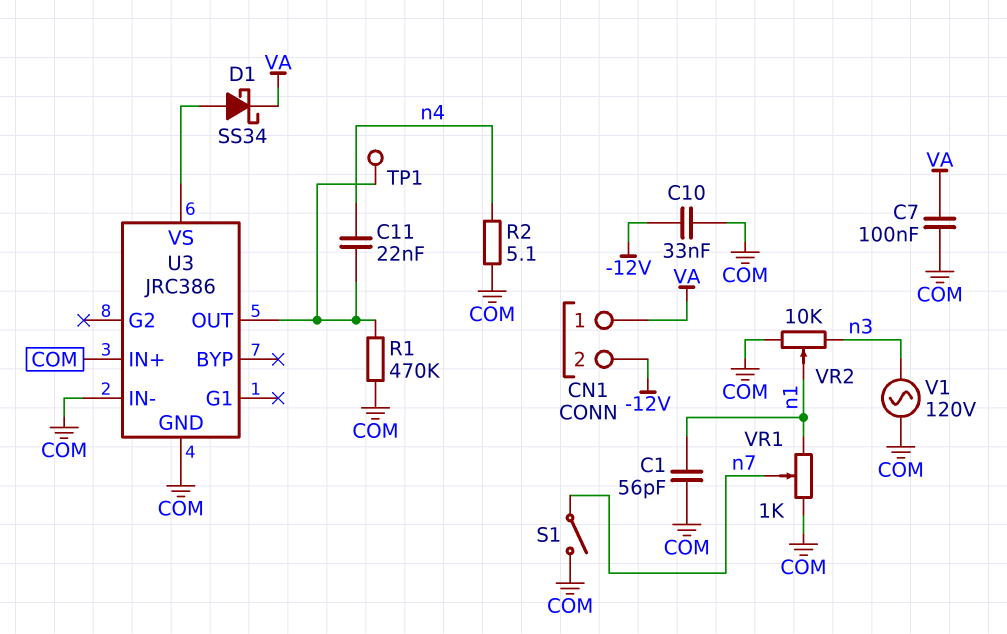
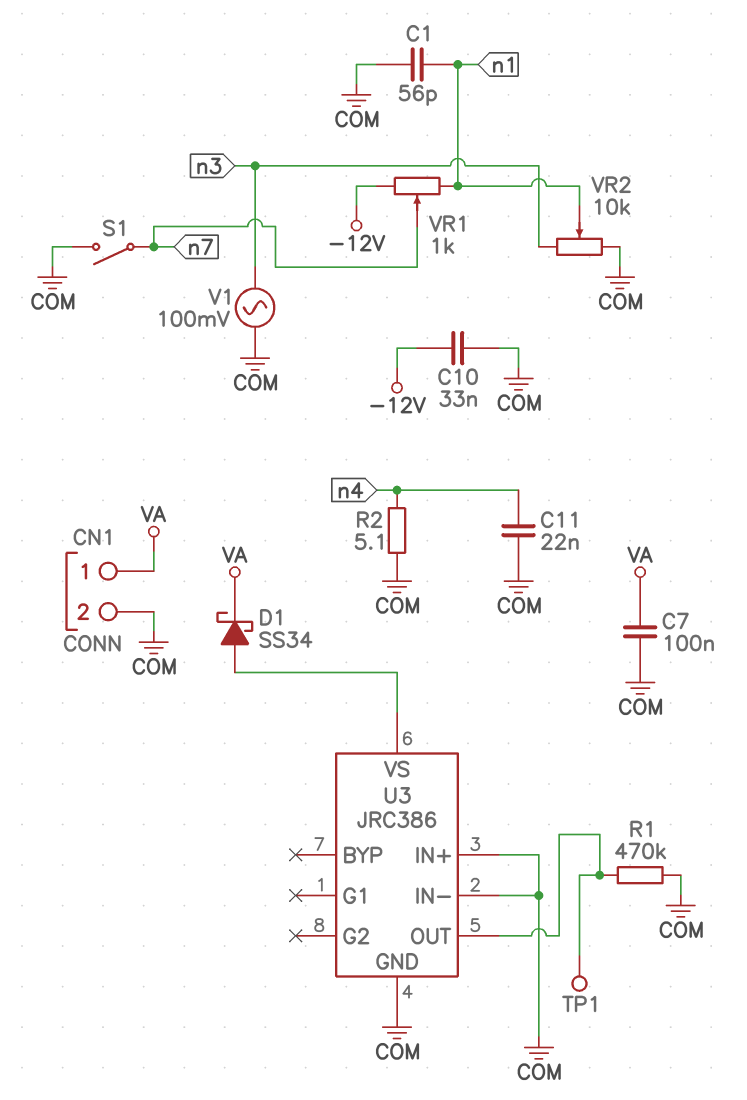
C11: 22nF (U3/OUT, n4) -> 22nF (COM, n4)
CN1 pin 2: -12V -> COM
V1: AC 120V (COM, n3) -> AC 100mV (COM, n3)
VR1: 1k (COM, n1, wiper n7) -> 1k (-12V, n1, wiper n7)

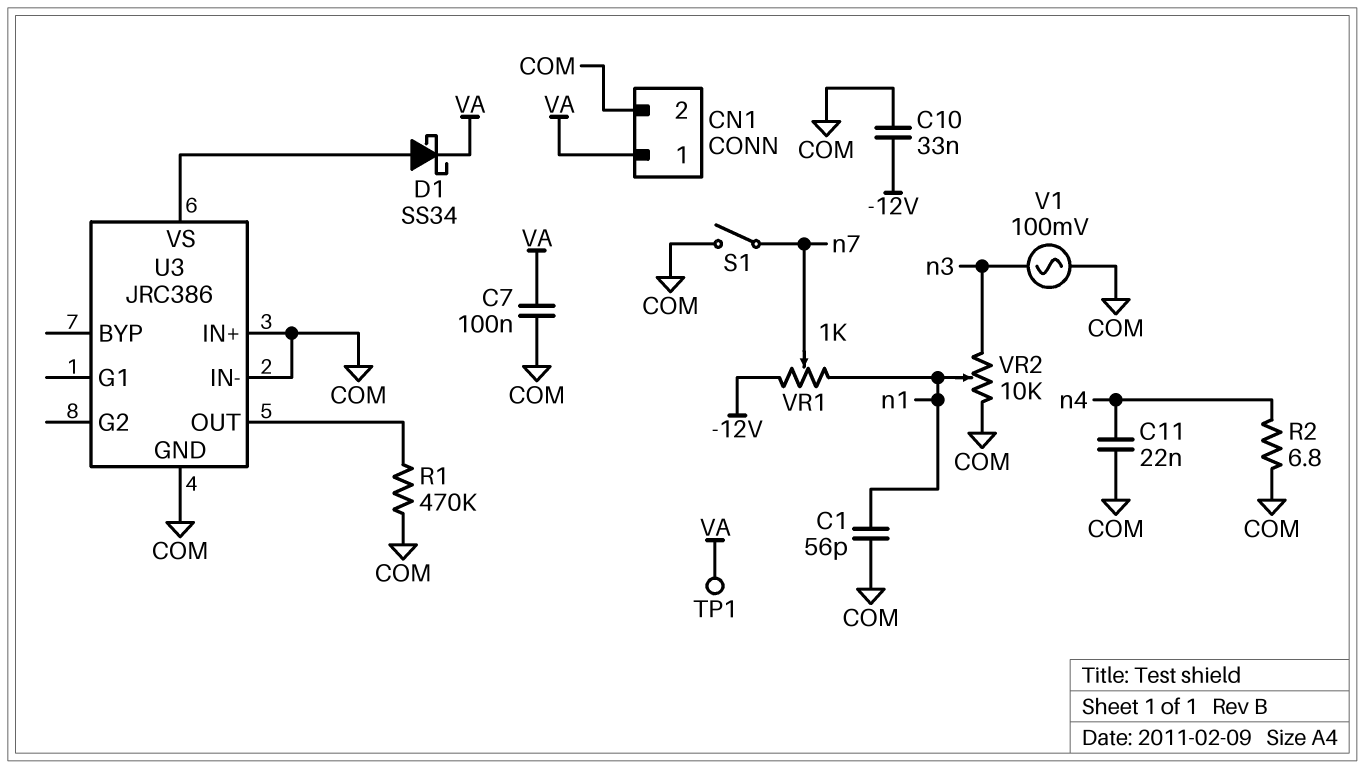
R2: 5.1 (COM, n4) -> 6.8 (COM, n4)
TP1: test point (U3/OUT) -> test point (VA)

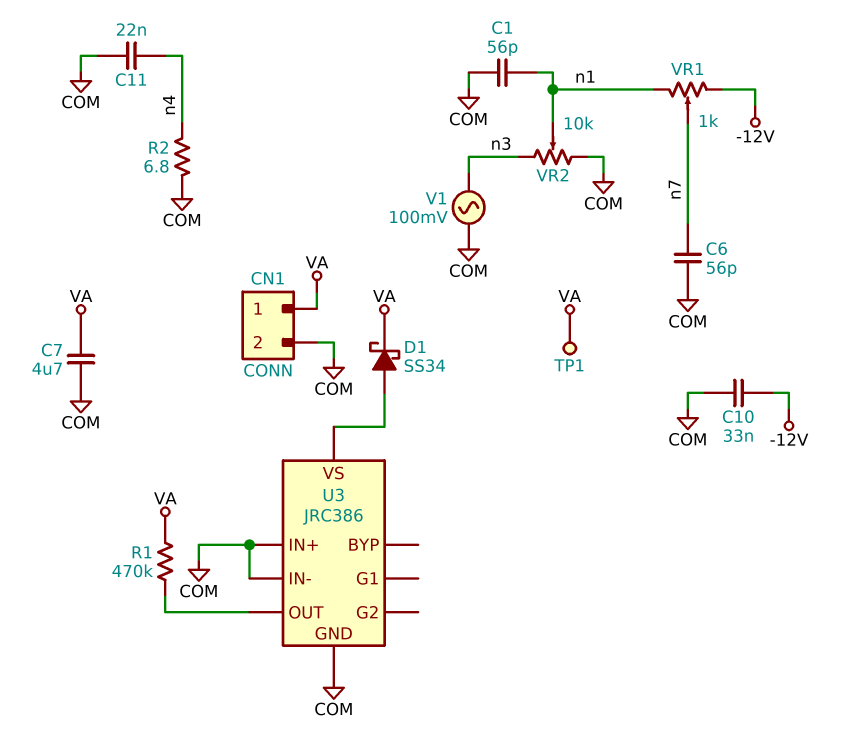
C6: none -> 56pF (COM, n7)
C7: 100nF (COM, VA) -> 4.7uF (COM, VA)
R1: 470k (COM, U3/OUT) -> 470k (U3/OUT, VA)
S1: switch (COM, n7) -> none

